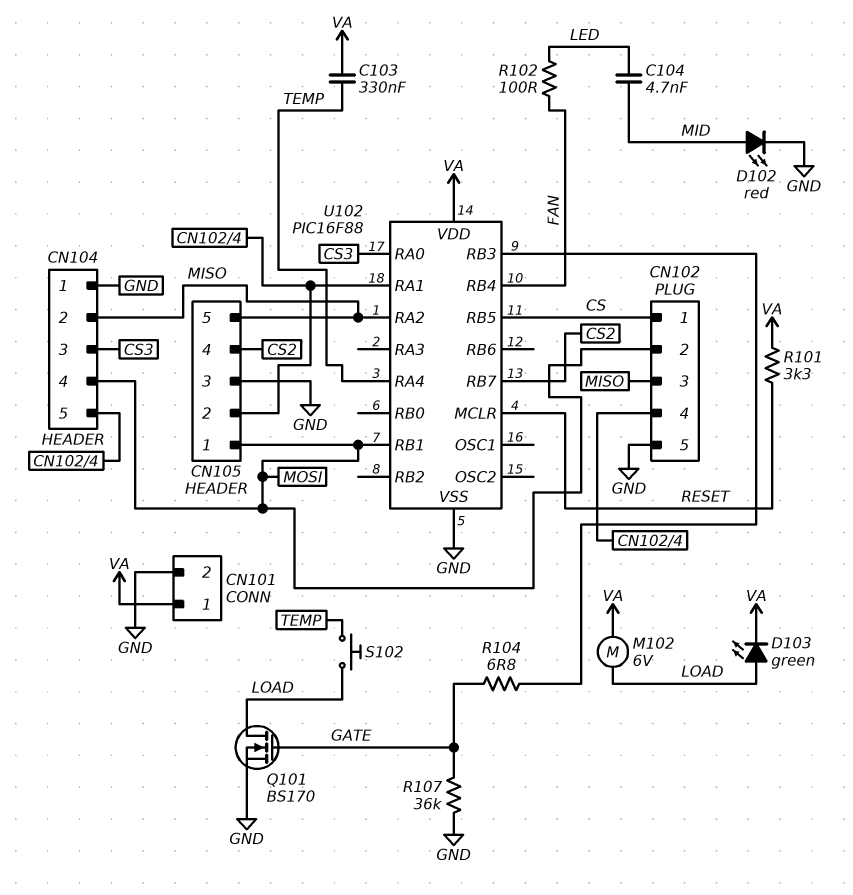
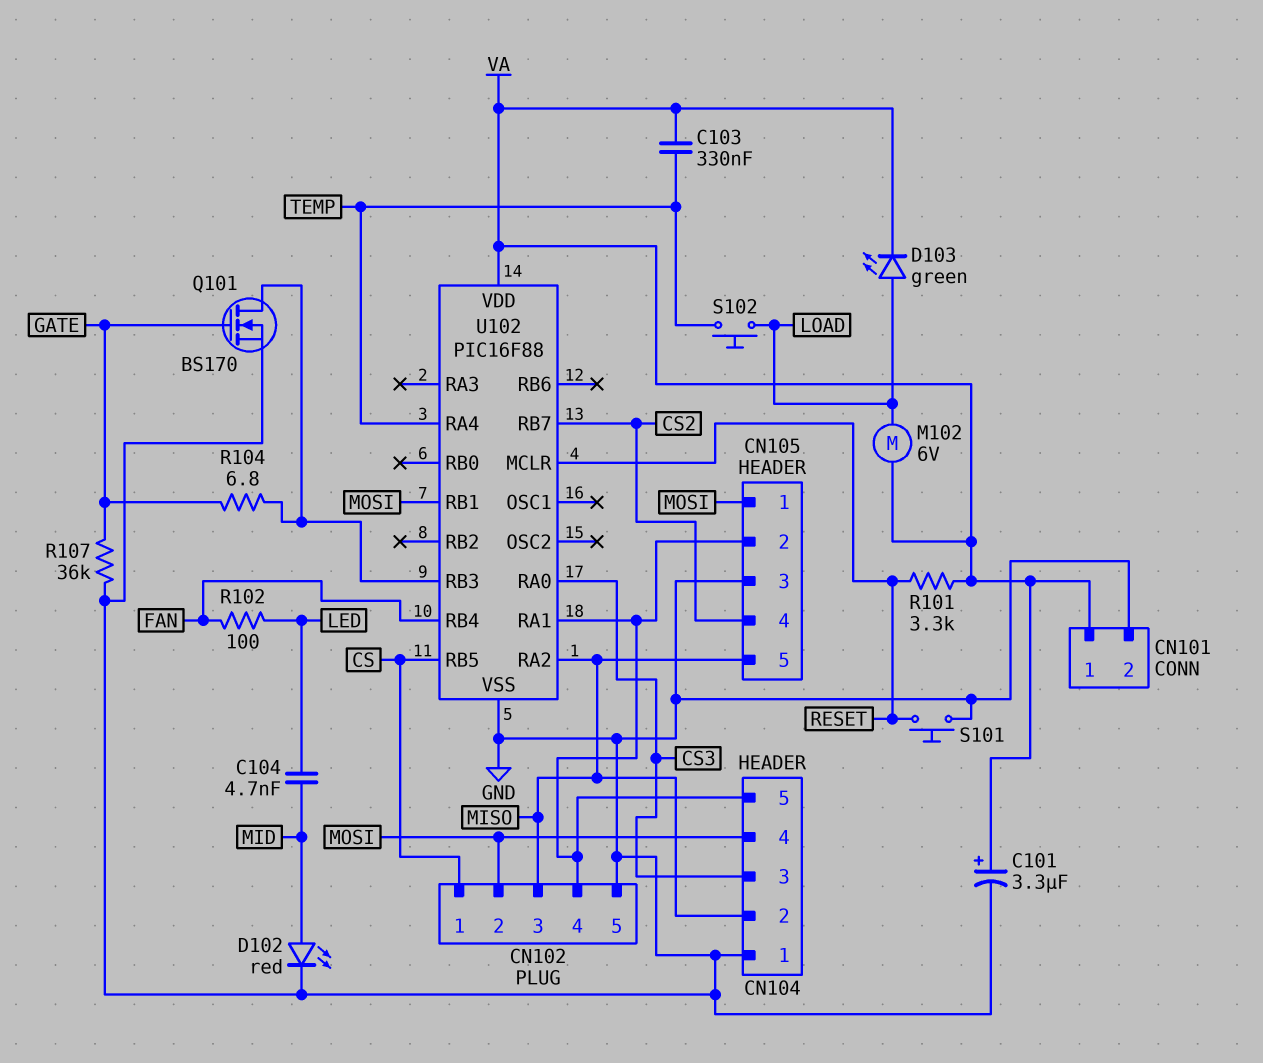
C101: none -> 3.3uF (plus VA, minus GND)
Q101: NMOS BS170 (G GATE, D LOAD, S GND) -> NMOS BS170 (G GATE, D U102/RB3, S GND)
S101: none -> button (GND, RESET)

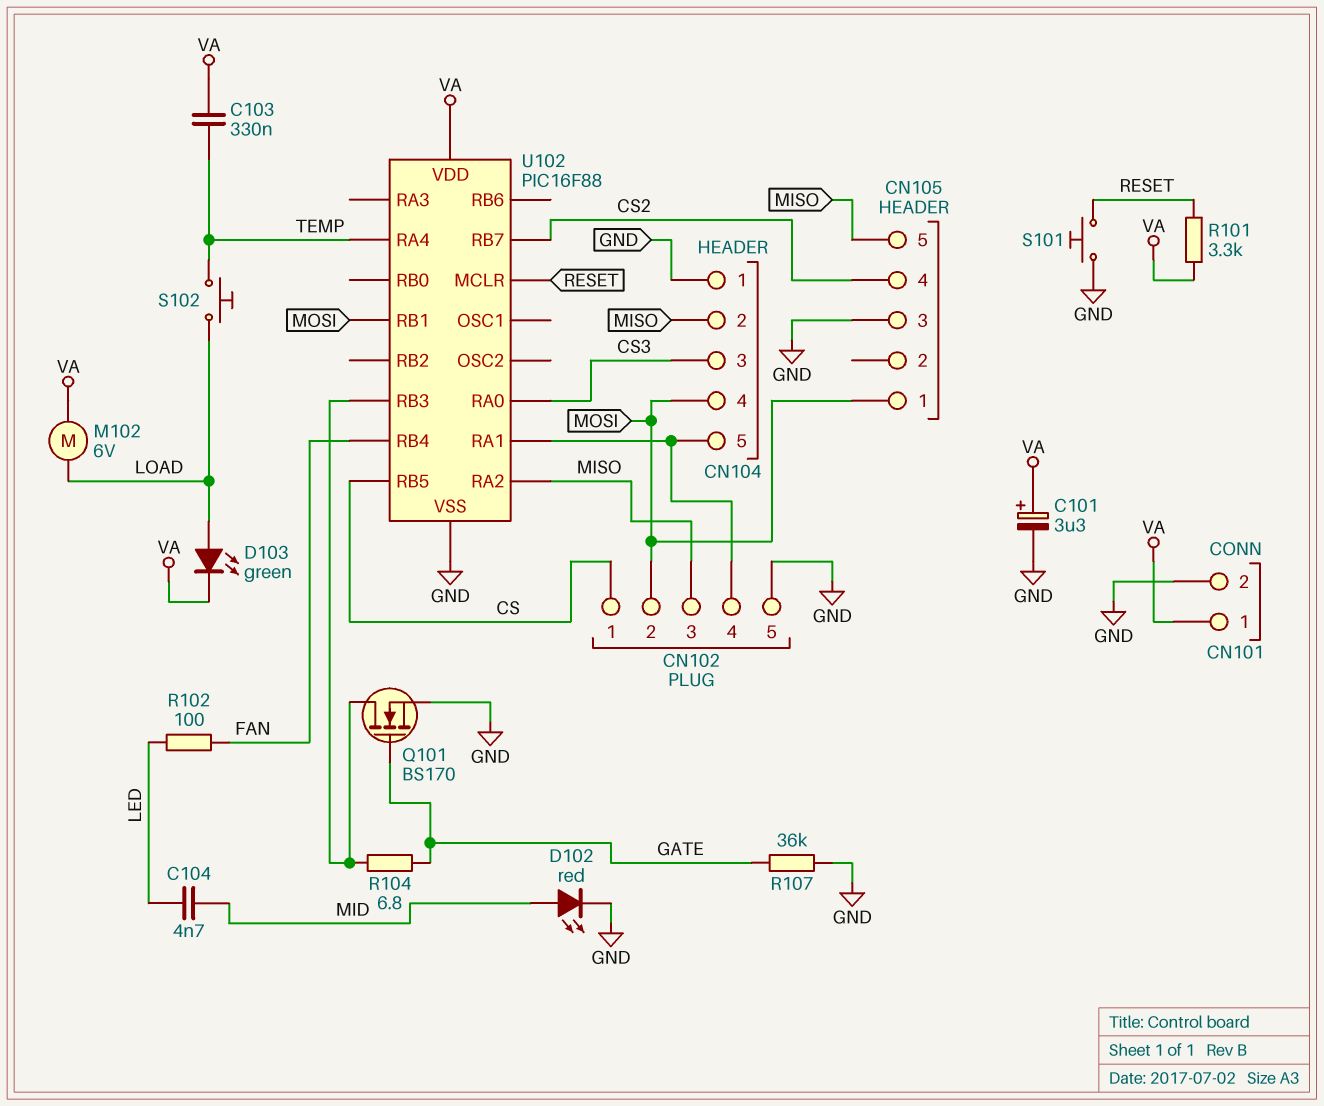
CN105 pin 2: CN102/4 -> none

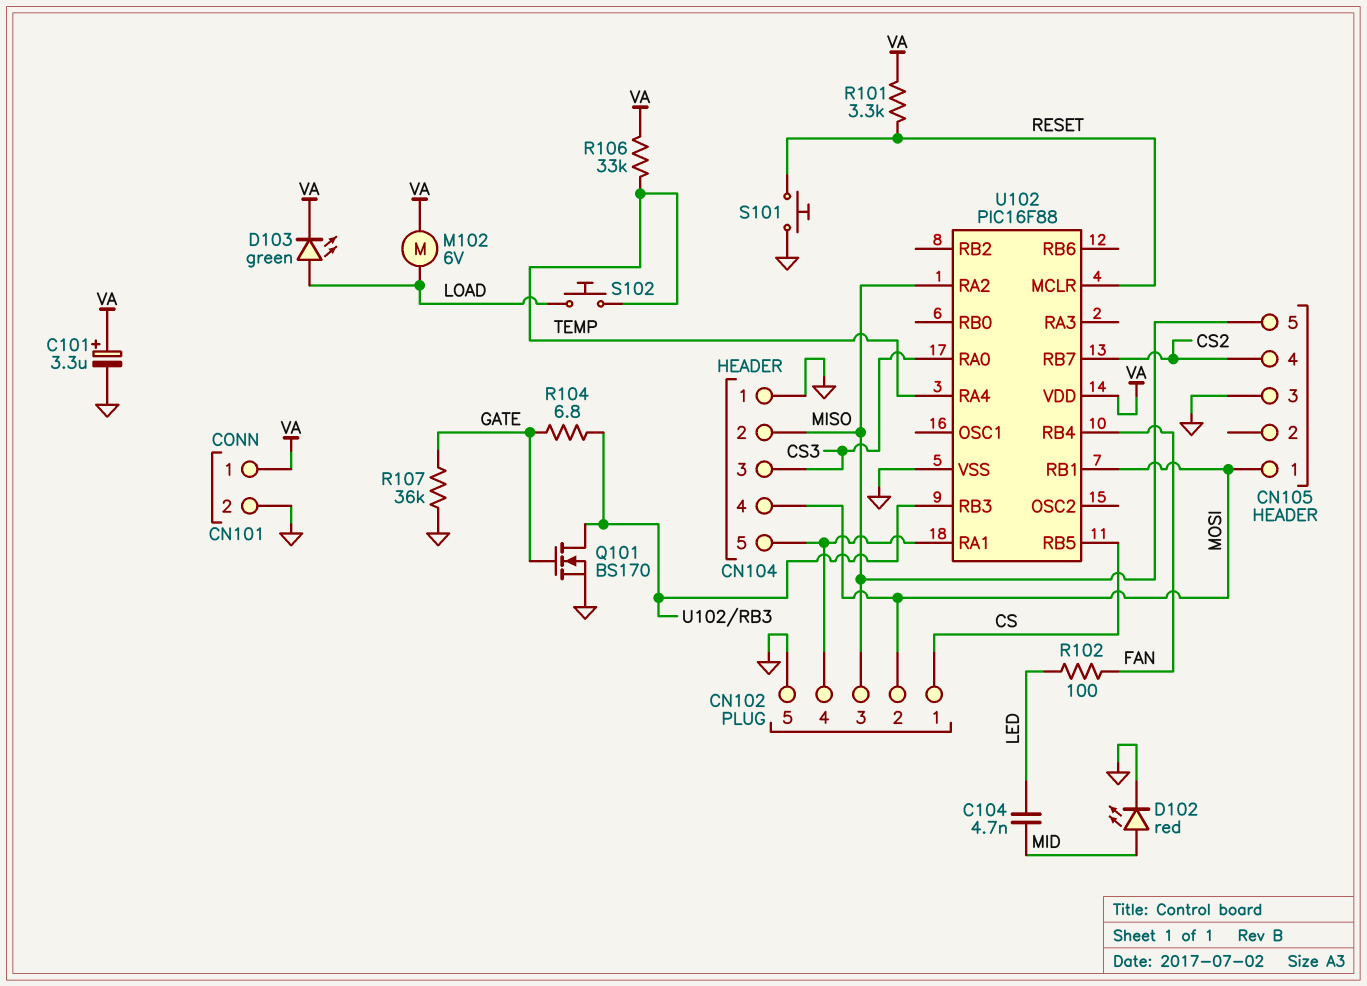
C103: 330nF (TEMP, VA) -> none
R106: none -> 33k (TEMP, VA)

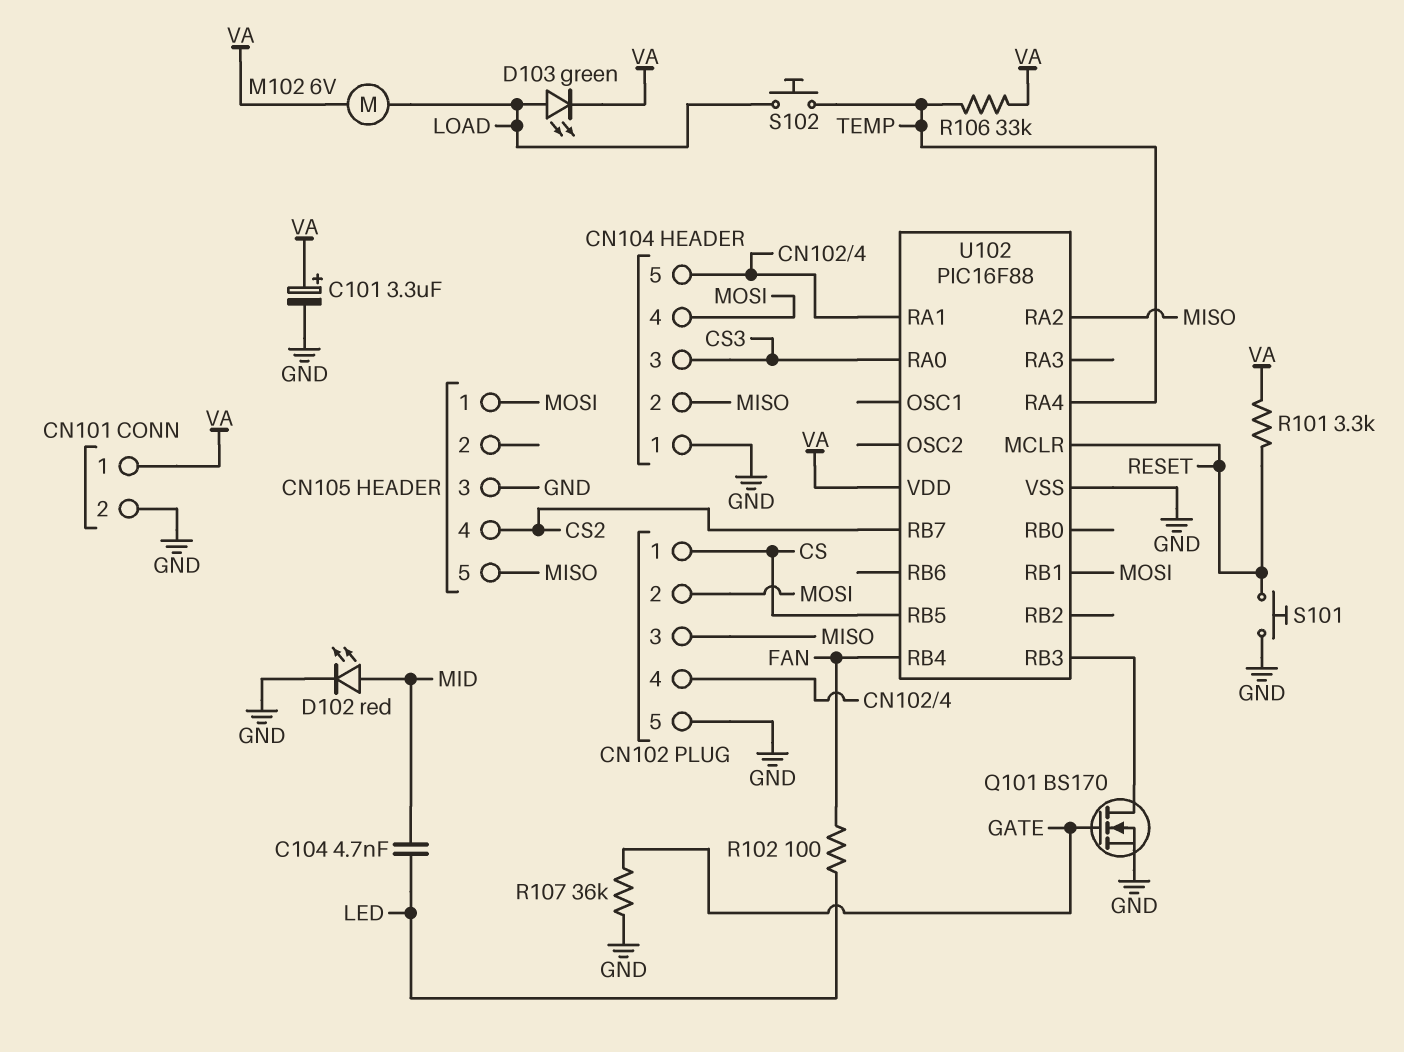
R104: 6.8 (GATE, U102/RB3) -> none

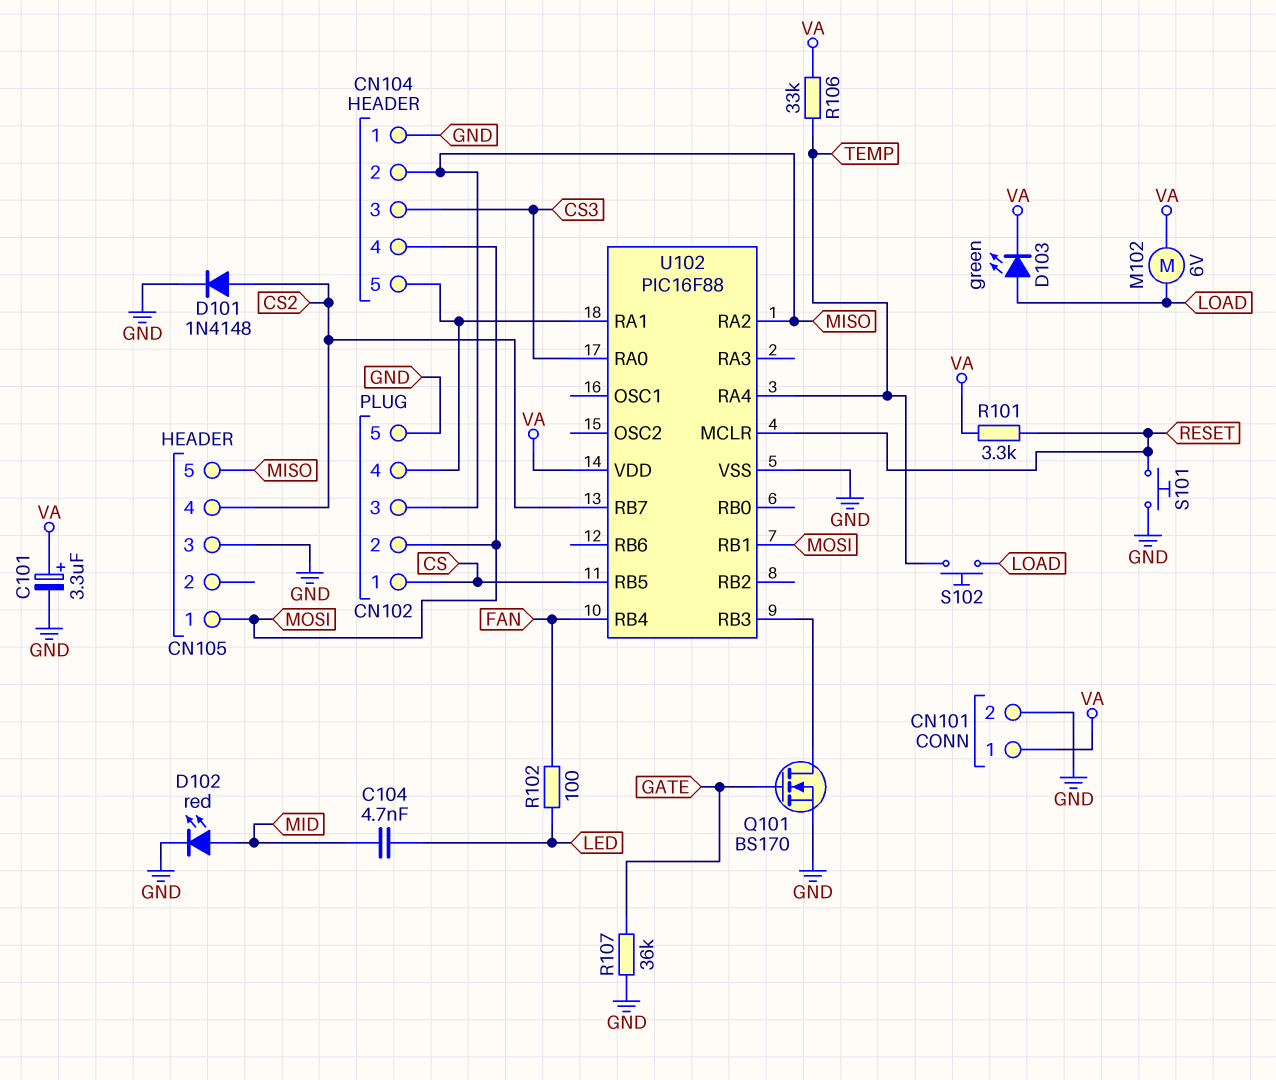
D101: none -> diode 1N4148 (A CS2, K GND)

